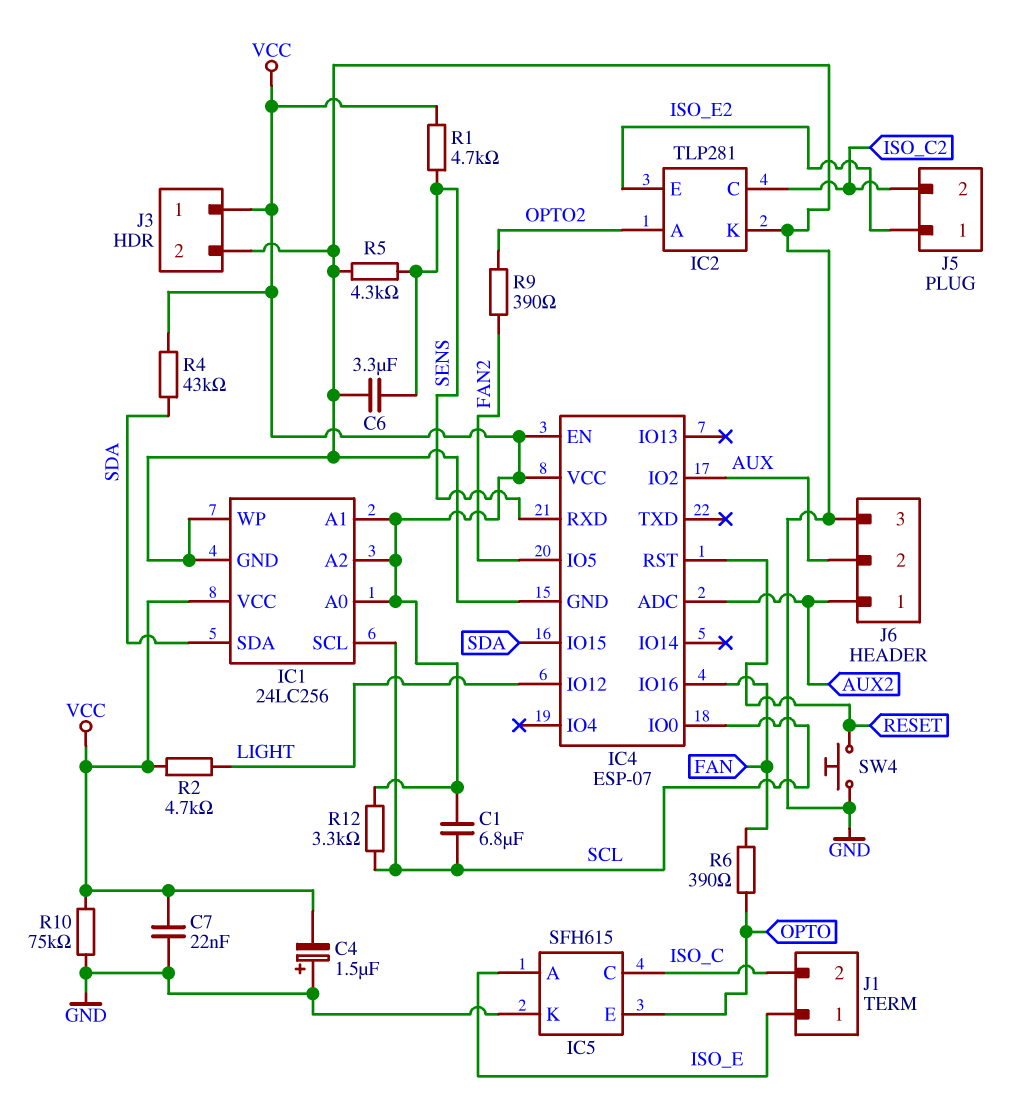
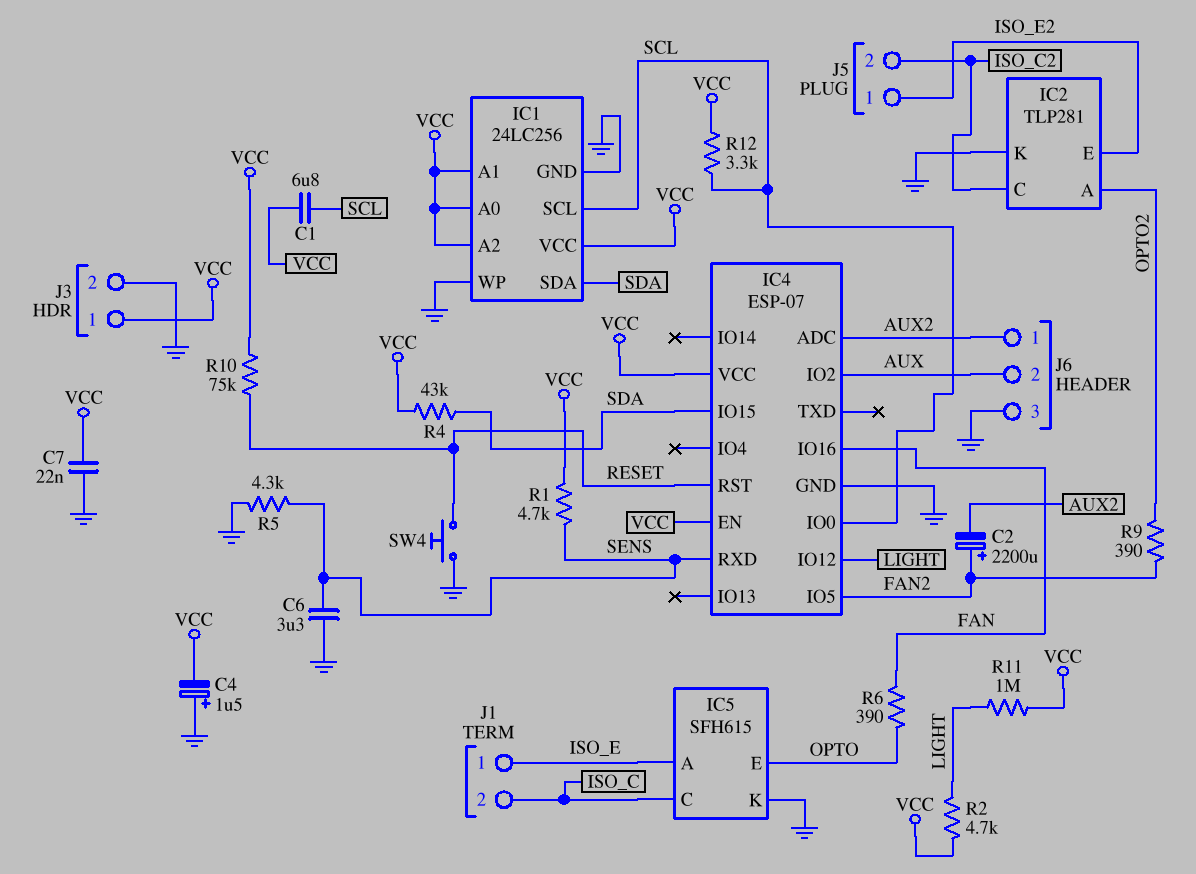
C2: none -> 2200uF (plus FAN2, minus AUX2)
R10: 75k (GND, VCC) -> 75k (RESET, VCC)
R11: none -> 1M (LIGHT, VCC)

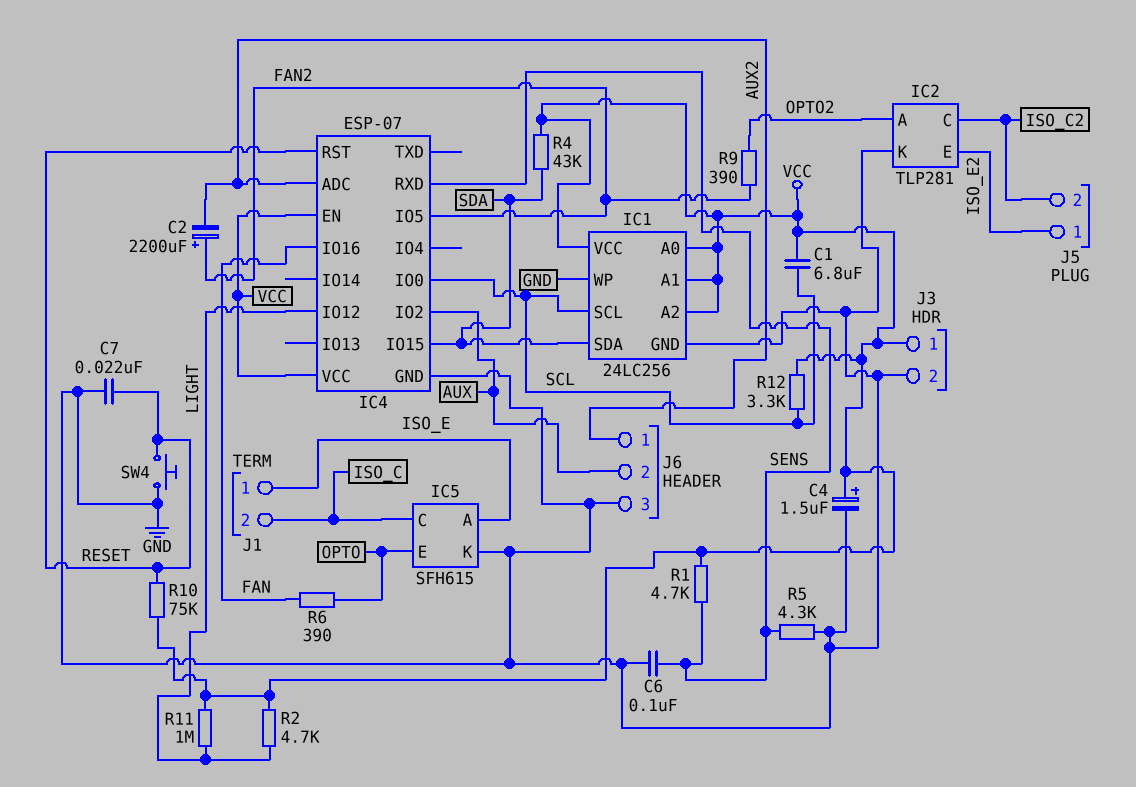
C4: 1.5uF (plus GND, minus VCC) -> 1.5uF (plus VCC, minus GND)
C6: 3.3uF (GND, SENS) -> 100nF (GND, SENS)
C7: 22nF (GND, VCC) -> 22nF (GND, RESET)

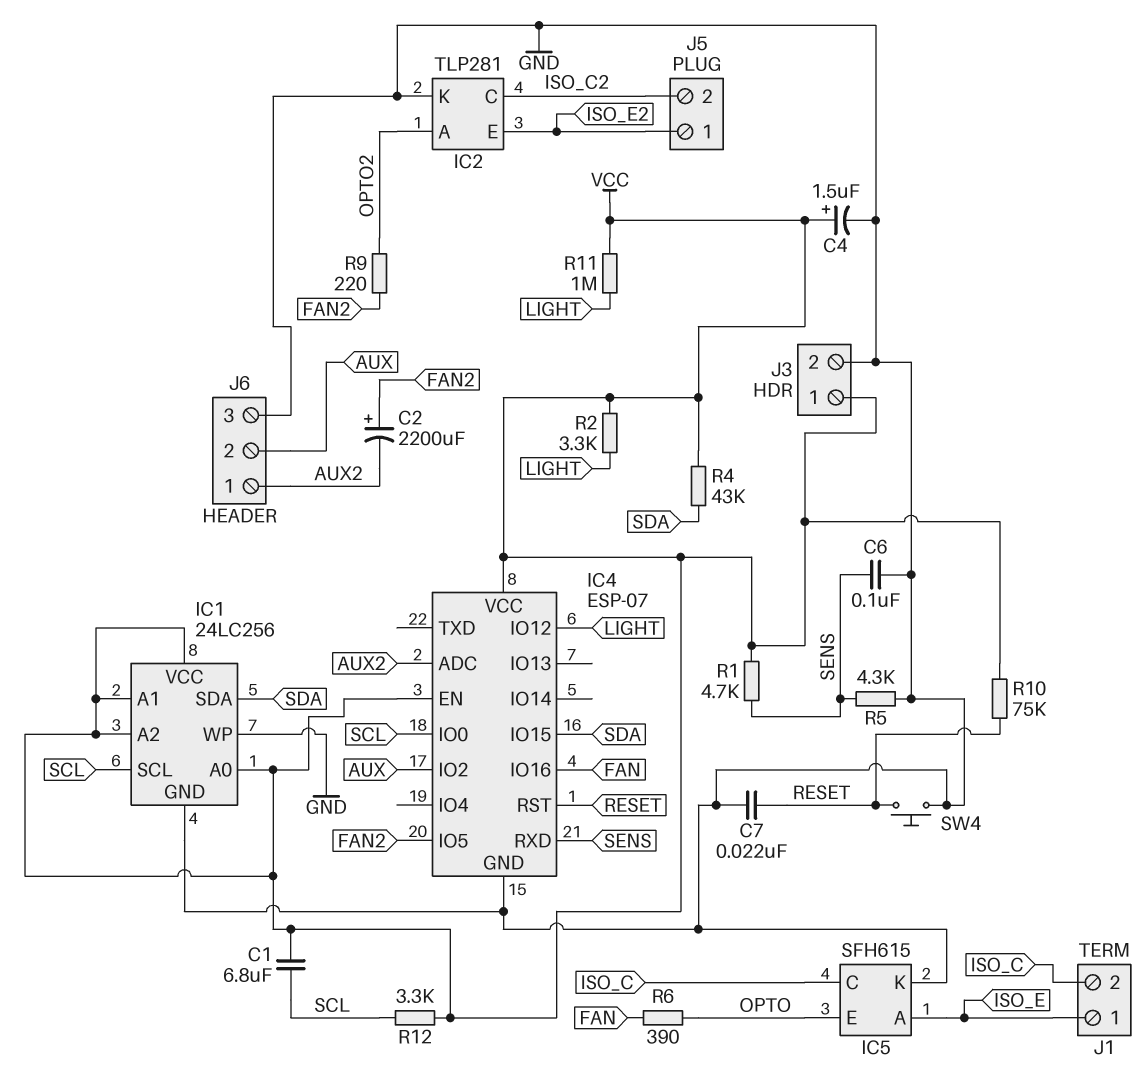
R2: 4.7k (LIGHT, VCC) -> 3.3k (LIGHT, VCC)
R9: 390 (FAN2, OPTO2) -> 220 (FAN2, OPTO2)

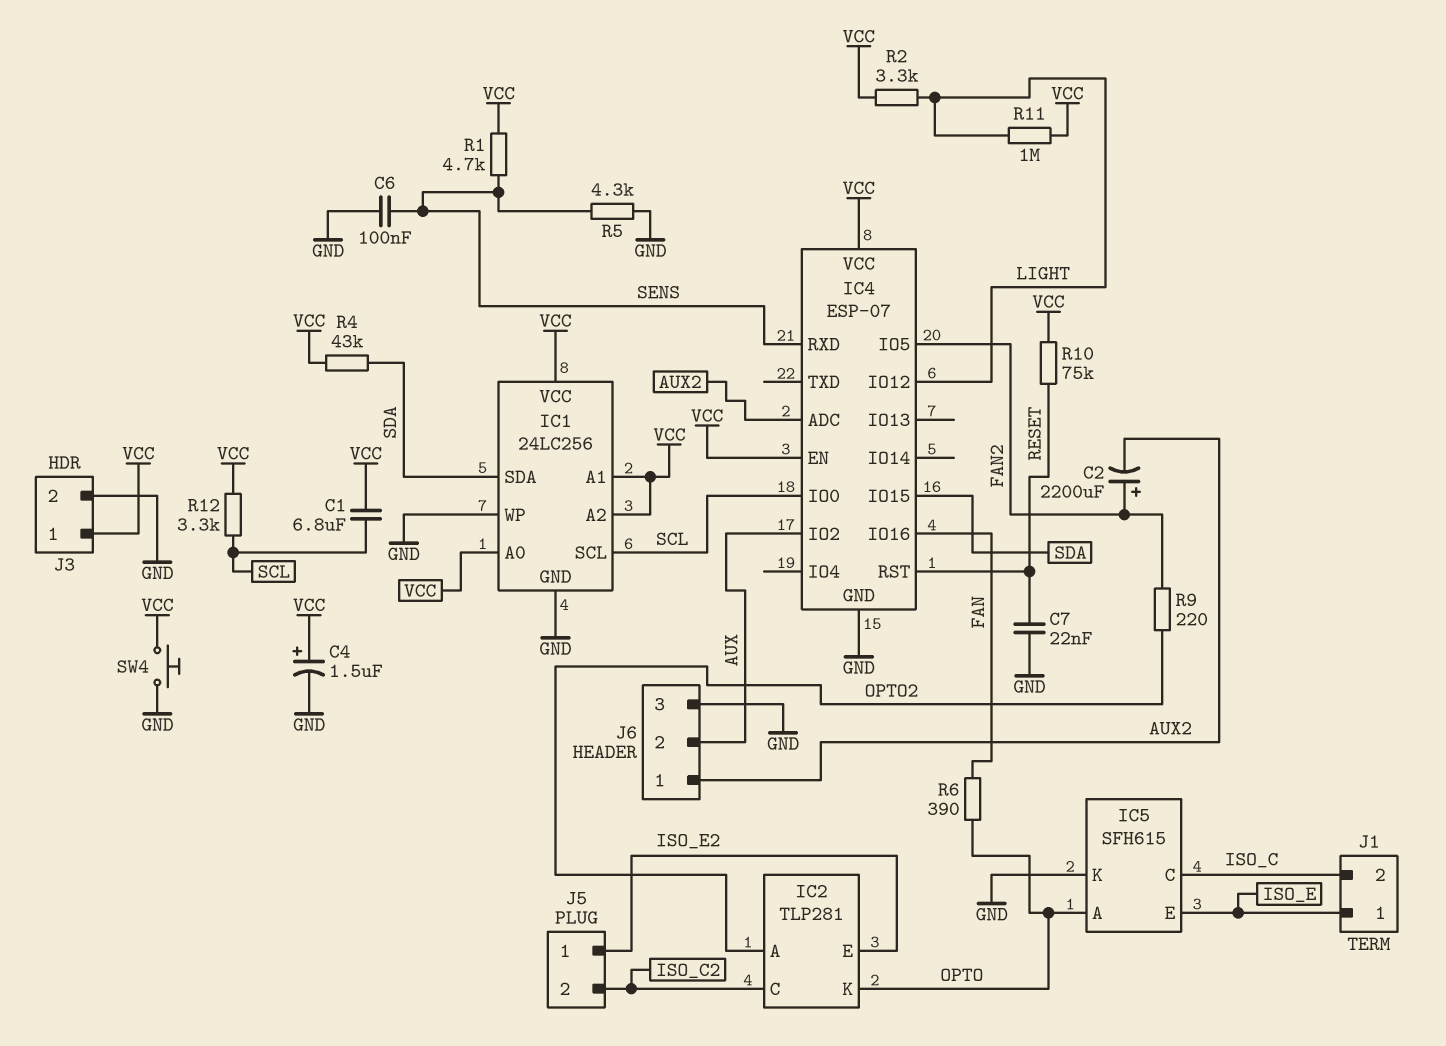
IC2 pin K: GND -> OPTO
IC5 pin A: ISO_E -> OPTO
IC5 pin E: OPTO -> ISO_E
SW4: button (GND, RESET) -> button (GND, VCC)

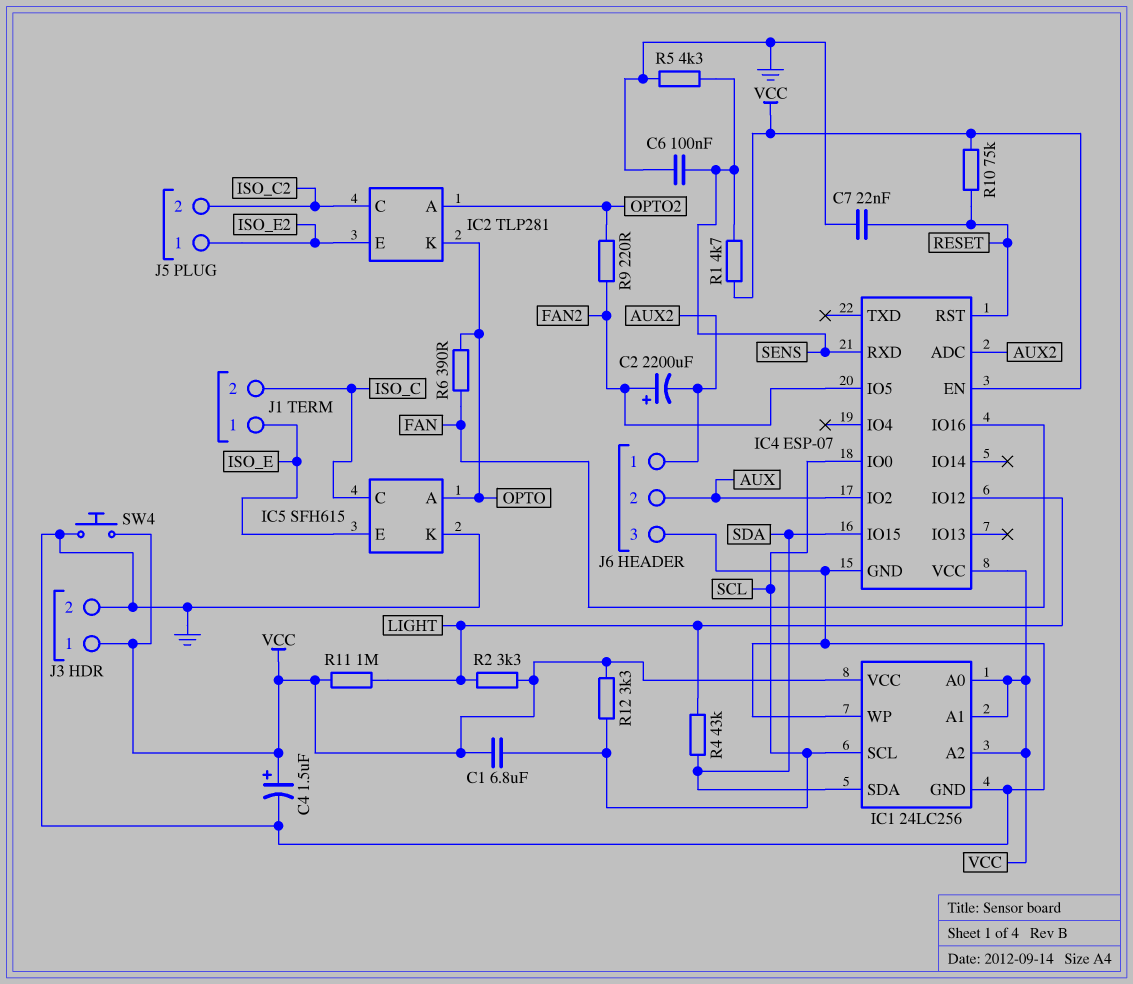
R4: 43k (SDA, VCC) -> 43k (LIGHT, SDA)

